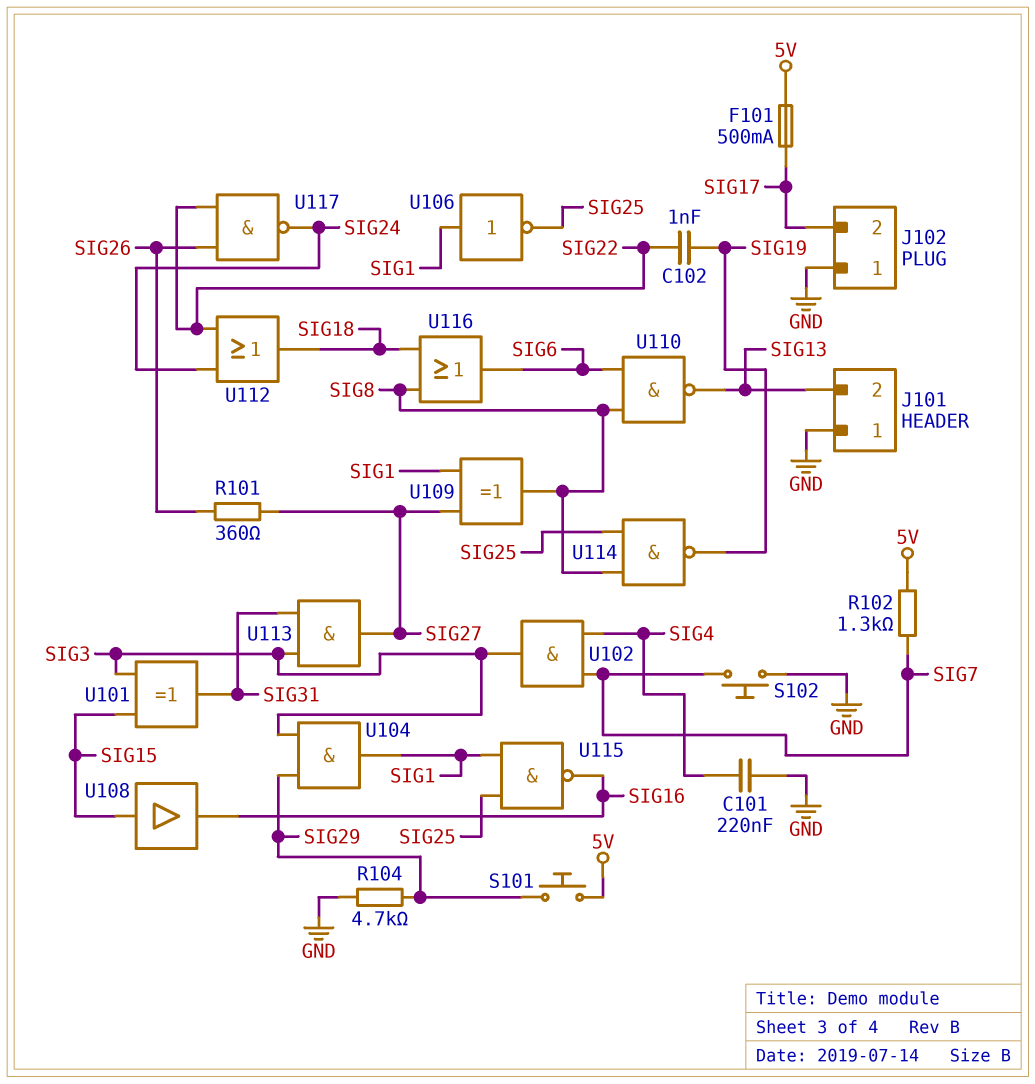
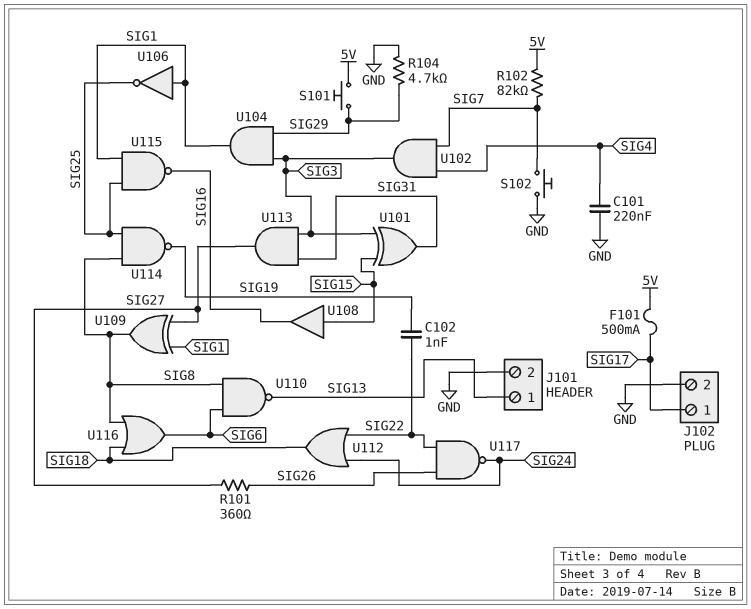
J101 pin 1: GND -> SIG13
J101 pin 2: SIG13 -> GND
J102 pin 1: GND -> SIG17
J102 pin 2: SIG17 -> GND
R102: 1.3k (5V, SIG7) -> 82k (5V, SIG7)

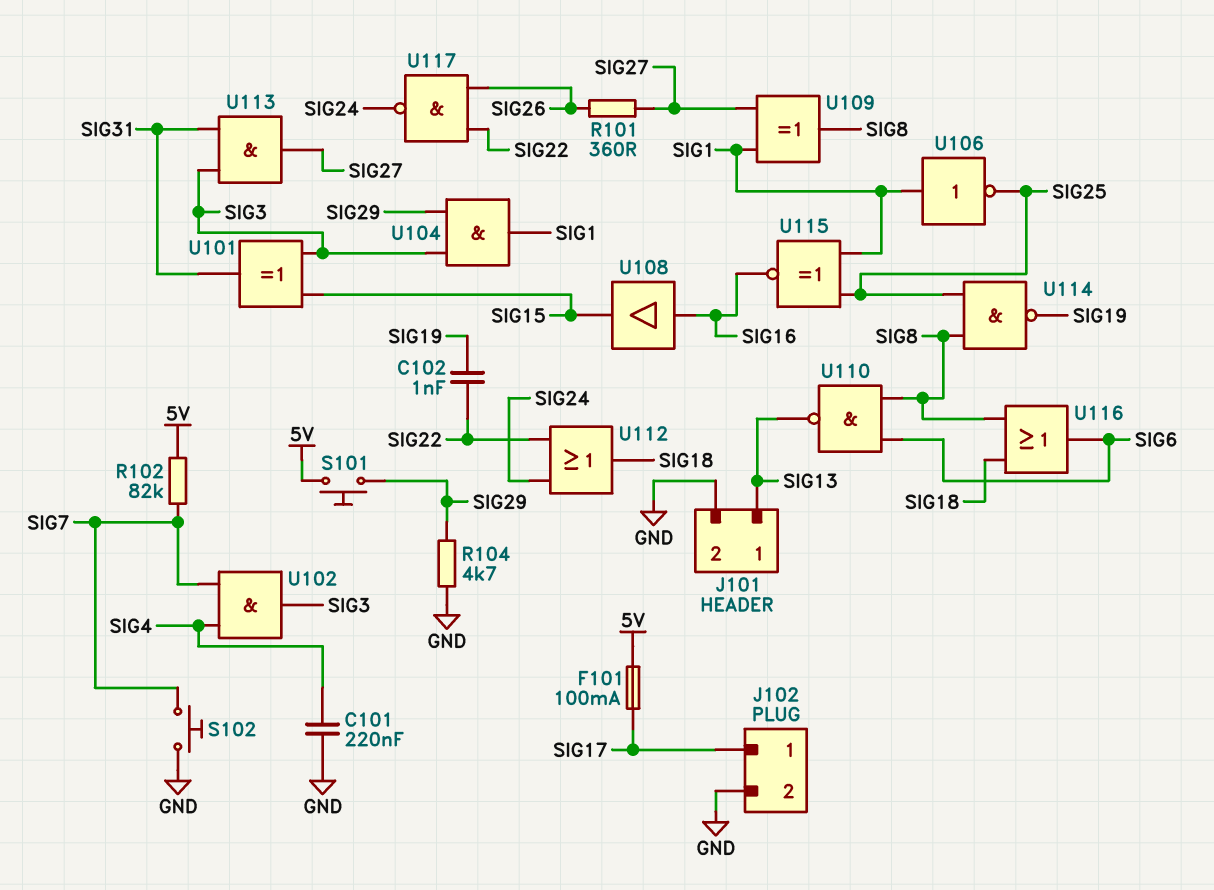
F101: 500mA (5V, SIG17) -> 100mA (5V, SIG17)
U108: buffer (in SIG15, out SIG16) -> buffer (in SIG16, out SIG15)
U115: NAND (in SIG1, in SIG25, out SIG16) -> XNOR (in SIG1, in SIG25, out SIG16)

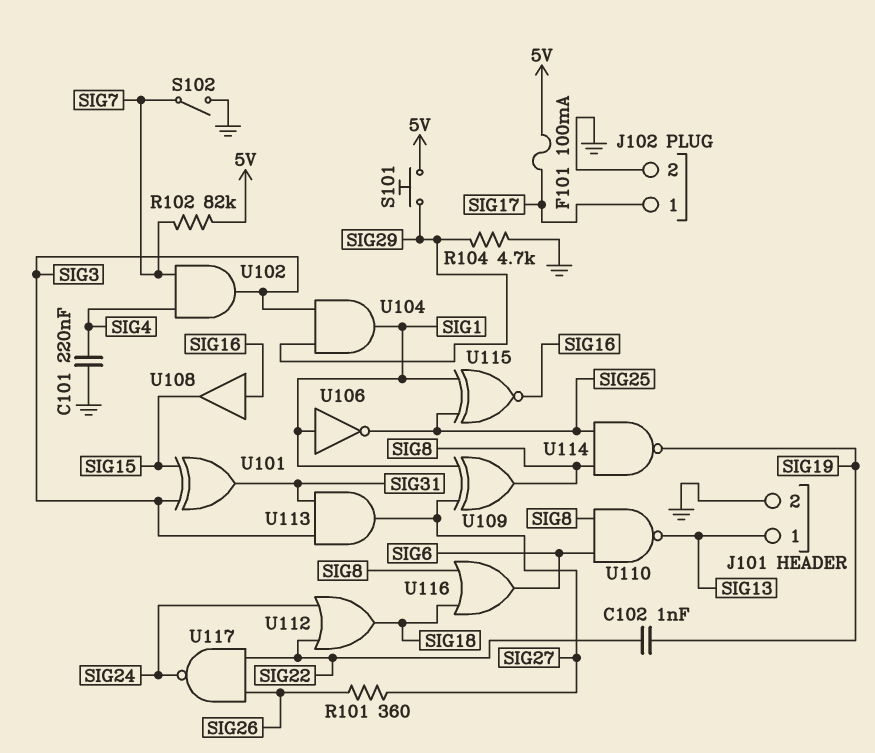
S102: button (GND, SIG7) -> switch (GND, SIG7)

